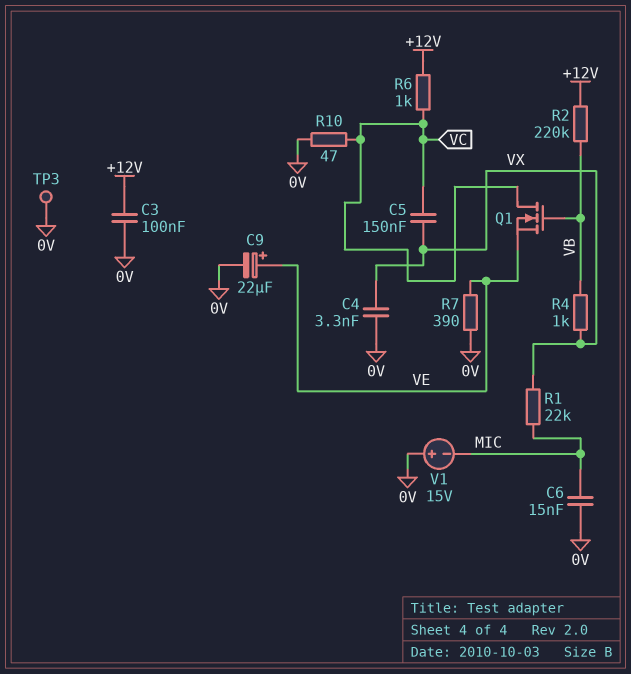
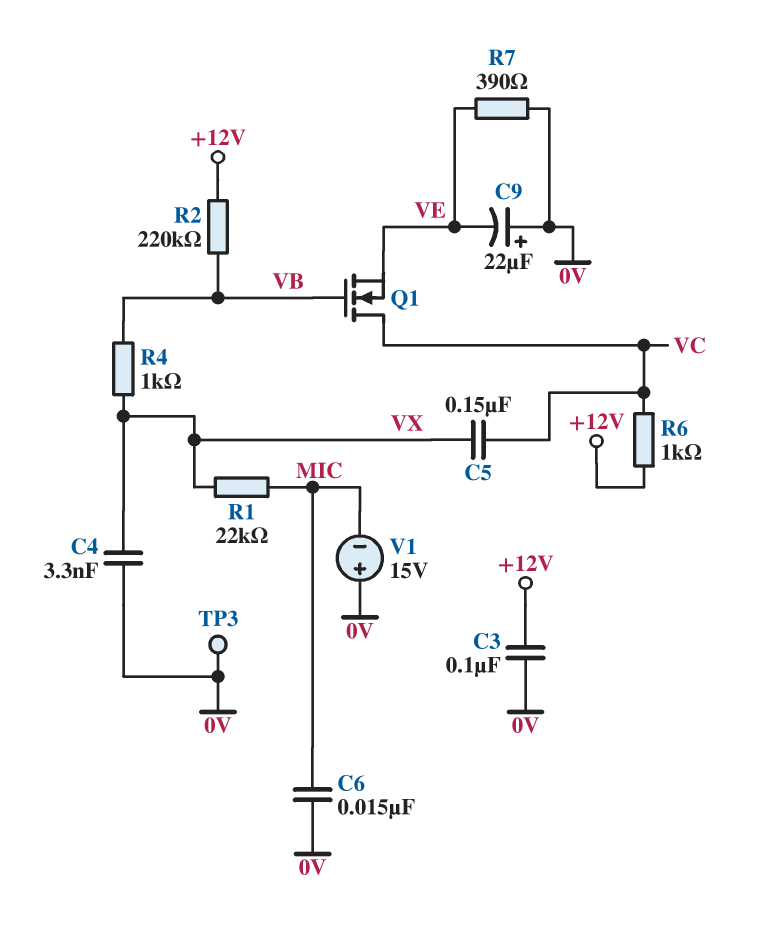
C9: 22uF (plus VE, minus 0V) -> 22uF (plus 0V, minus VE)
R10: 47 (0V, VC) -> none

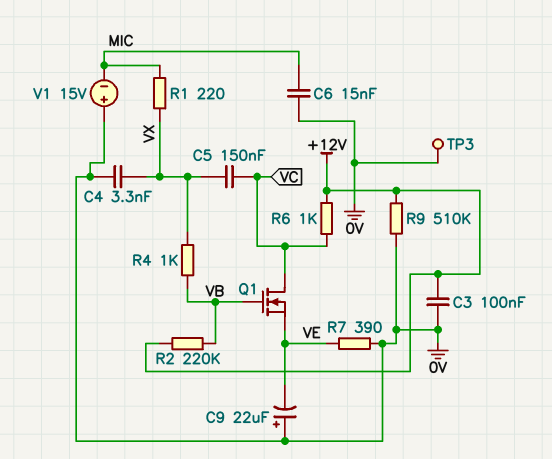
R1: 22k (MIC, VX) -> 220 (MIC, VX)
R9: none -> 510k (+12V, 0V)

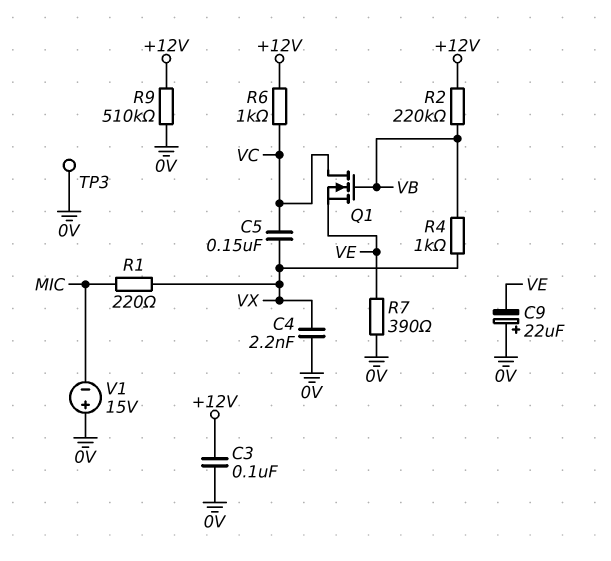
C4: 3.3nF (0V, VX) -> 2.2nF (0V, VX)
C6: 15nF (0V, MIC) -> none

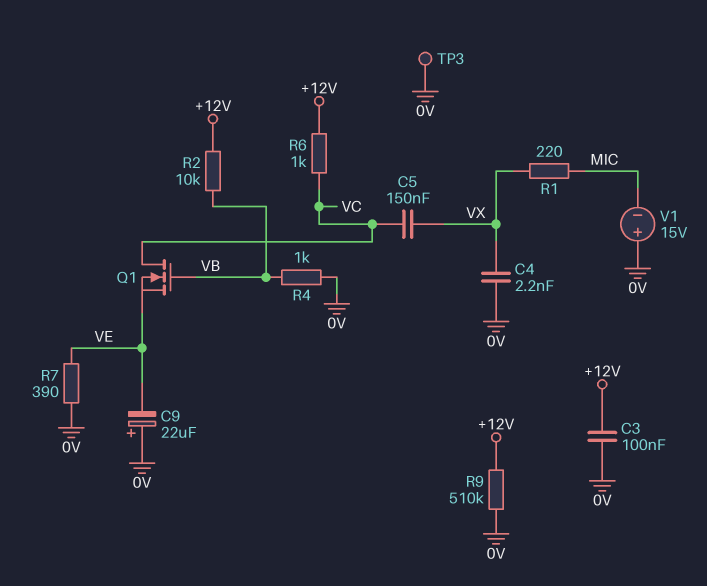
R2: 220k (+12V, VB) -> 10k (+12V, VB)
R4: 1k (VB, VX) -> 1k (0V, VB)

